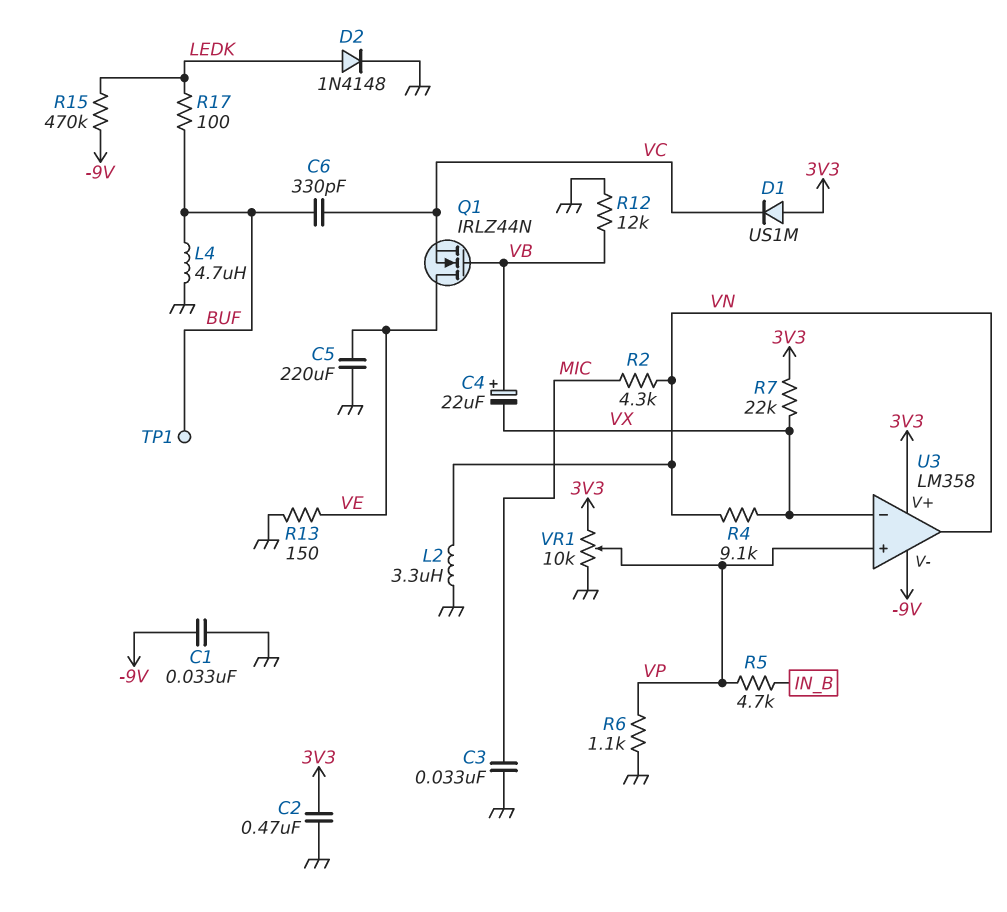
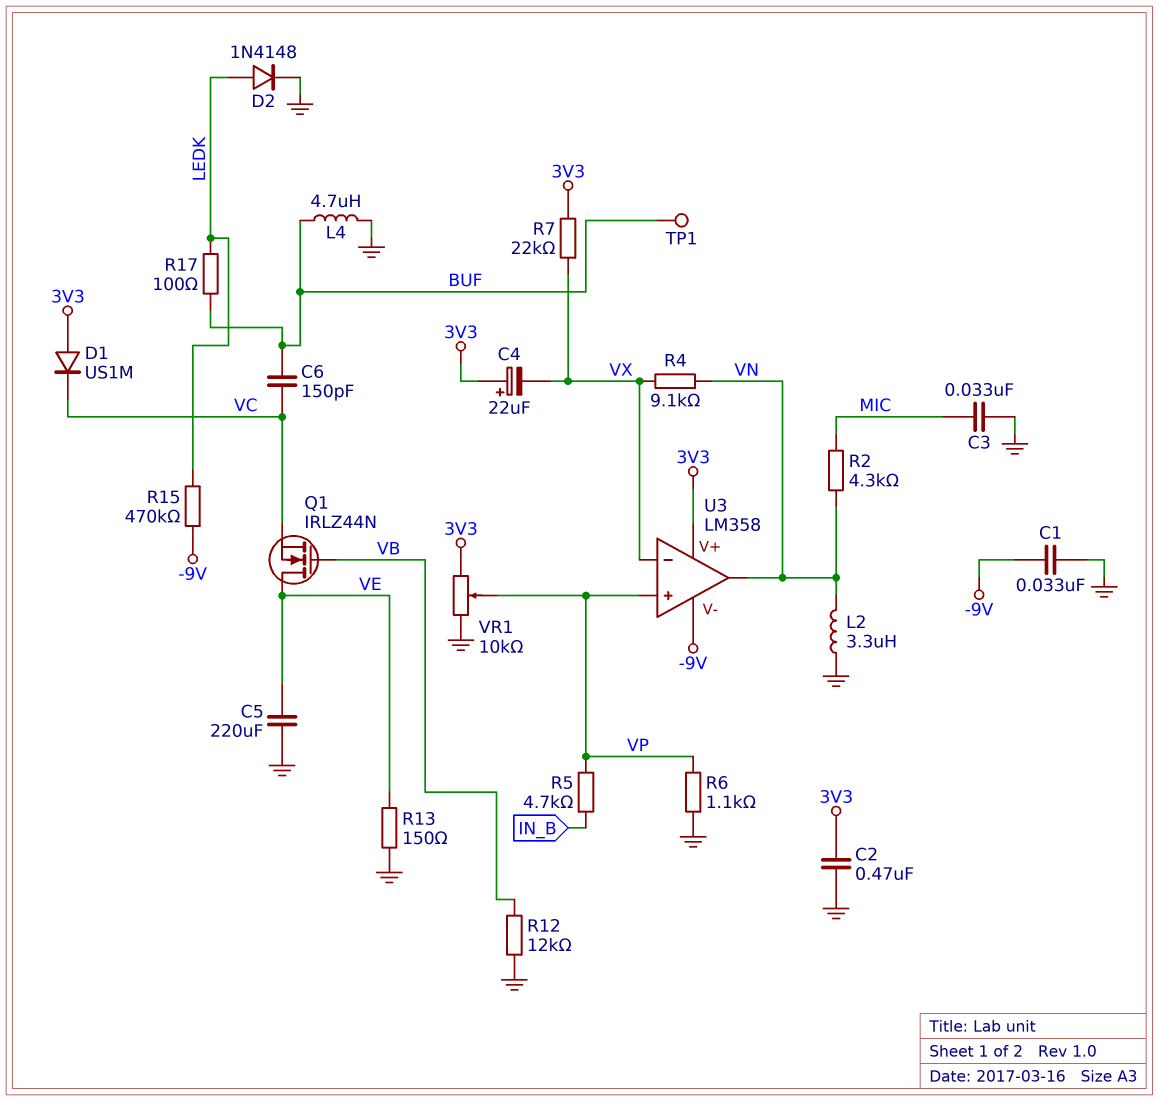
C4: 22uF (plus VB, minus VX) -> 22uF (plus 3V3, minus VX)
C6: 330pF (BUF, VC) -> 150pF (BUF, VC)

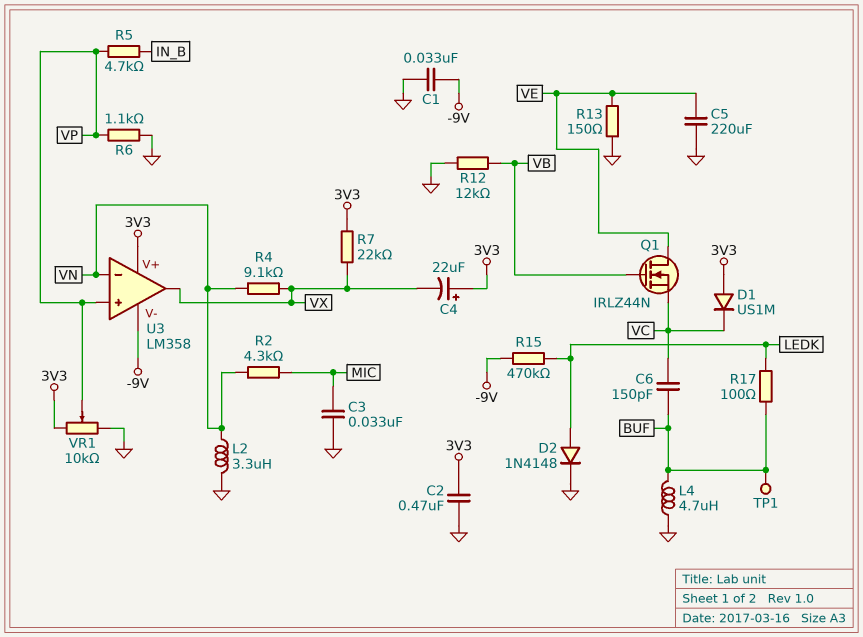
U3 pin in-: VX -> VN
U3 pin out: VN -> VX

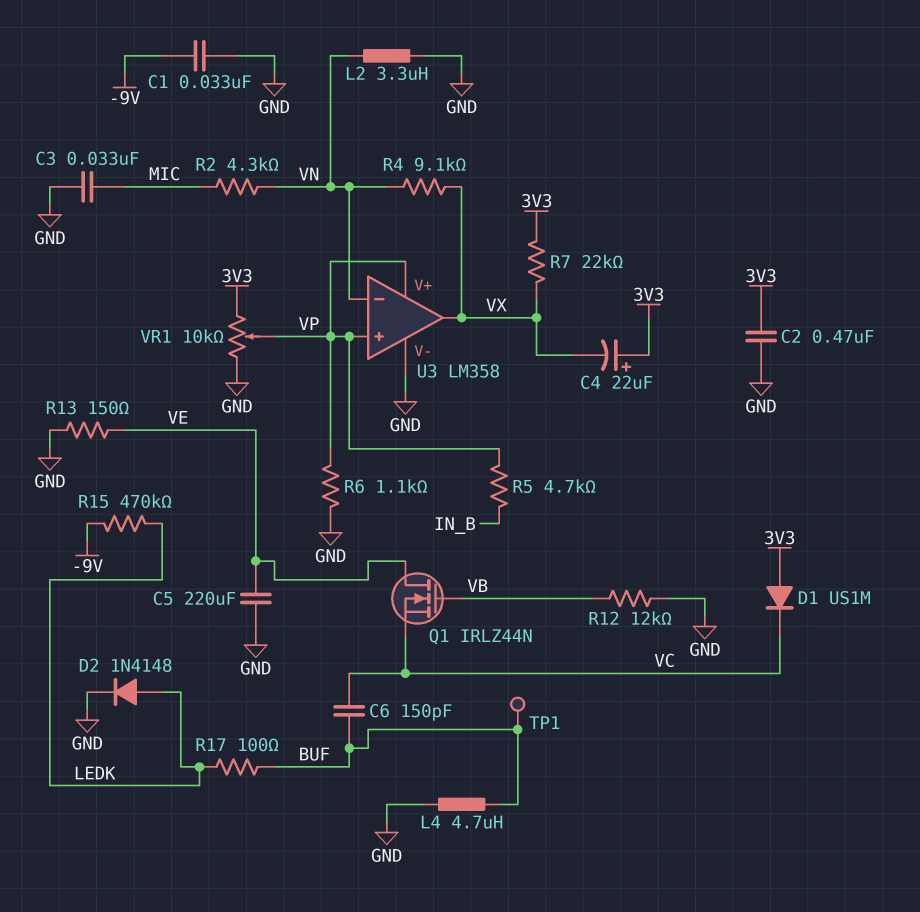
U3 pin V+: 3V3 -> VP
U3 pin V-: -9V -> GND

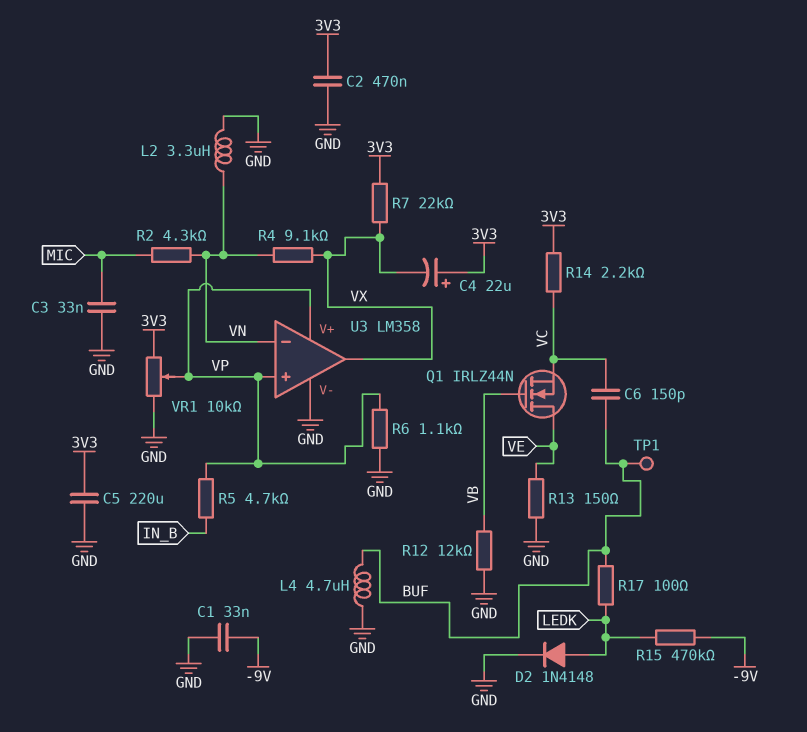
C5: 220uF (GND, VE) -> 220uF (3V3, GND)
D1: diode US1M (A 3V3, K VC) -> none
R14: none -> 2.2k (3V3, VC)

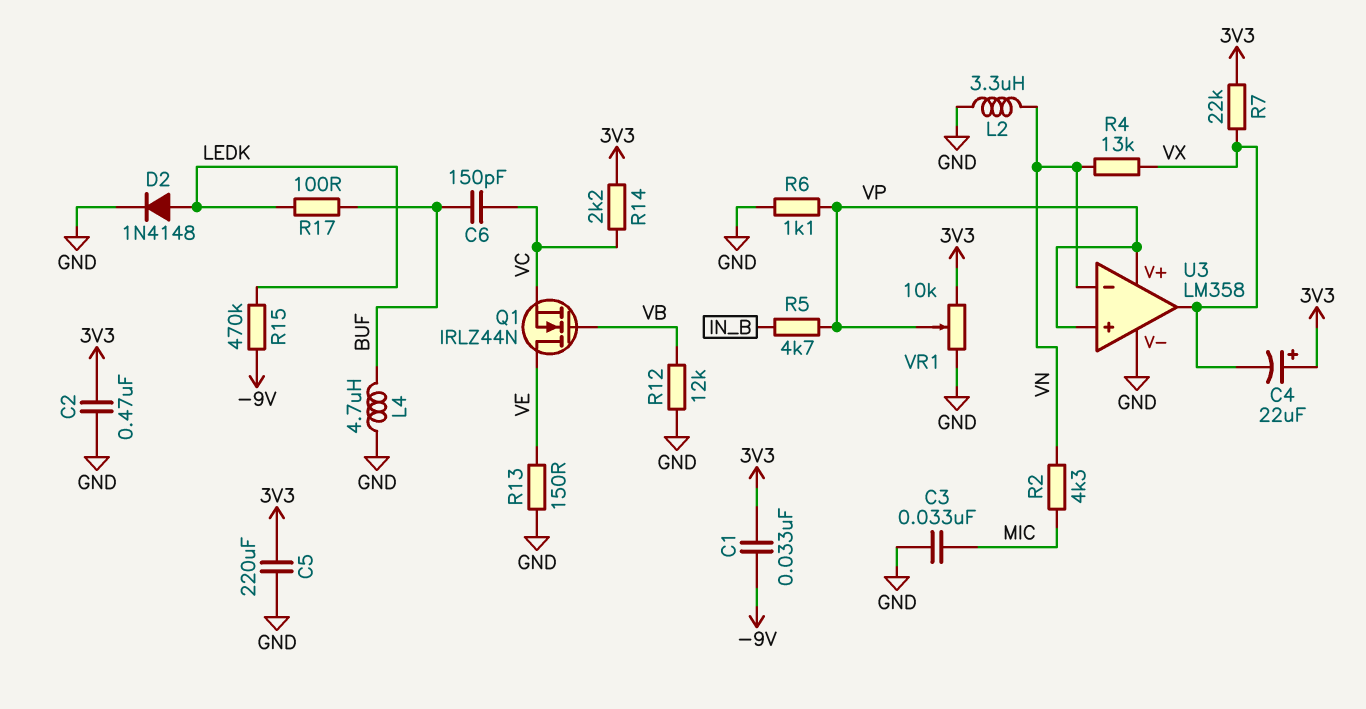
C1: 33nF (-9V, GND) -> 33nF (-9V, 3V3)
R4: 9.1k (VN, VX) -> 13k (VN, VX)
TP1: test point (BUF) -> none

